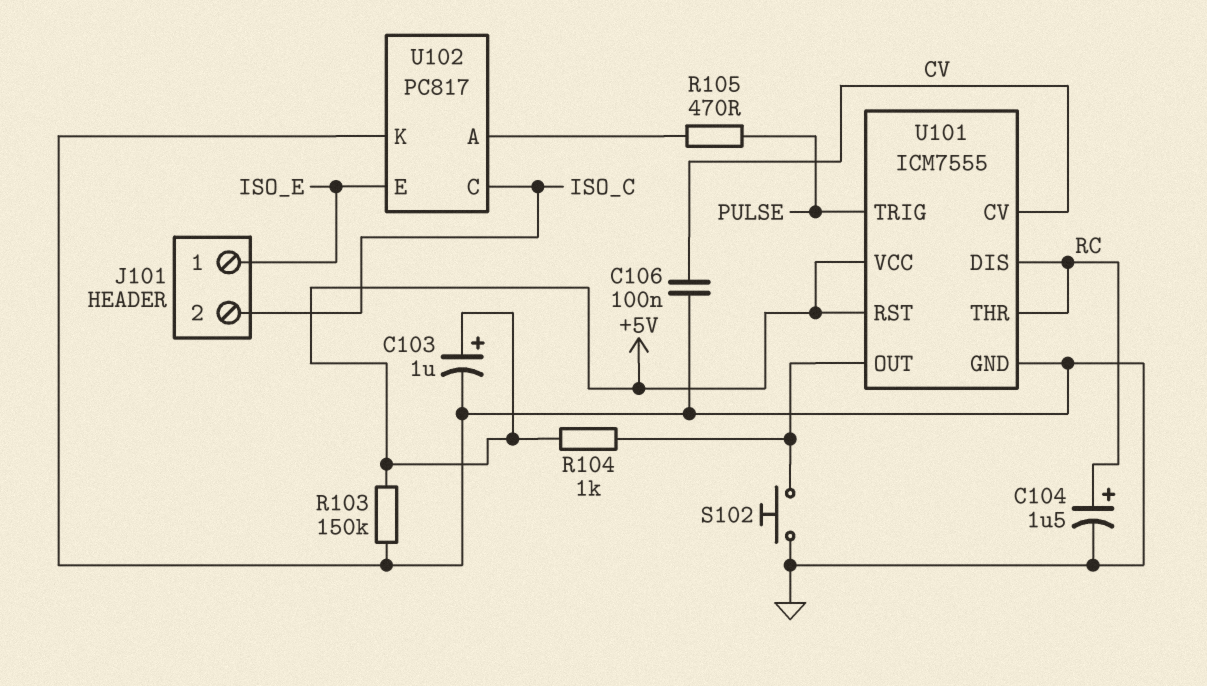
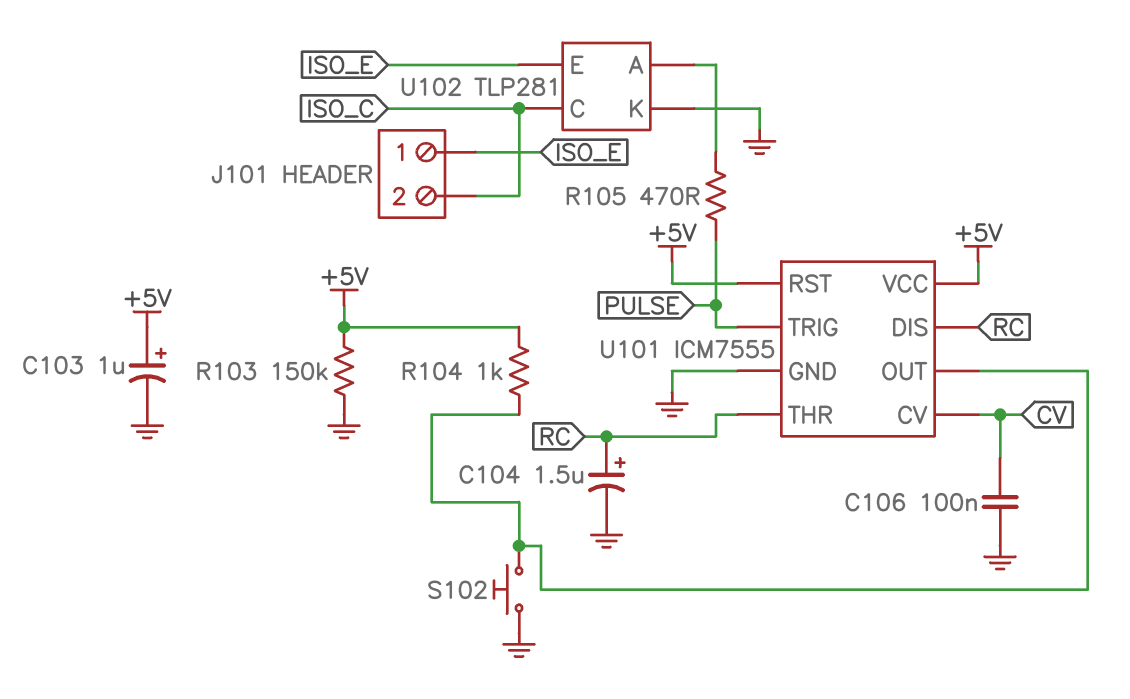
U102: PC817 -> TLP281

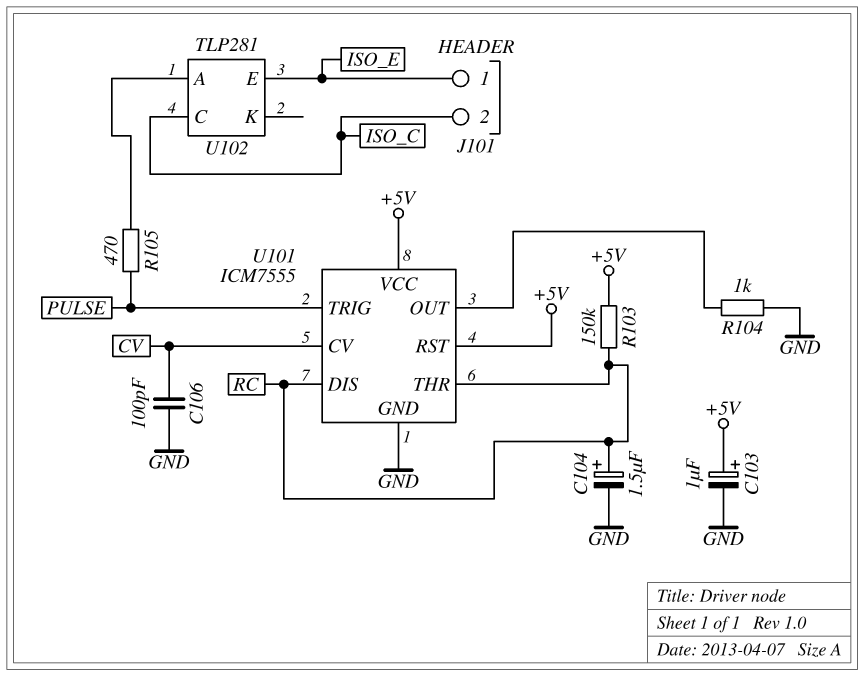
C106: 100nF (CV, GND) -> 100pF (CV, GND)
R103: 150k (+5V, GND) -> 150k (+5V, RC)
R104: 1k (+5V, U101/OUT) -> 1k (GND, U101/OUT)
S102: button (GND, U101/OUT) -> none
U102 pin K: GND -> none

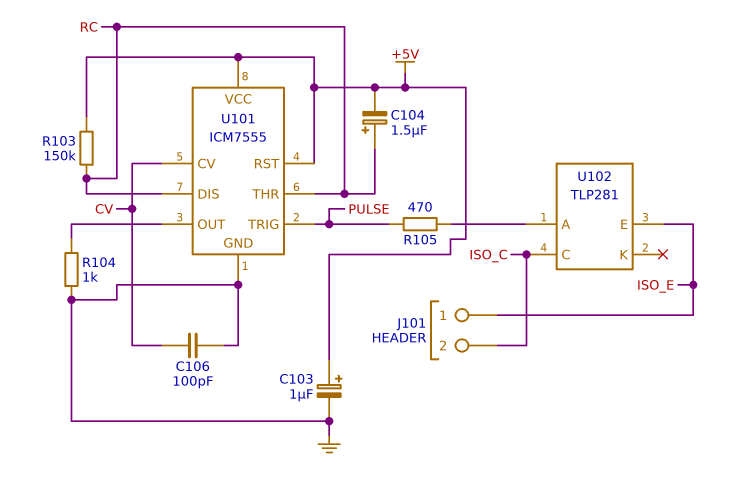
C104: 1.5uF (plus RC, minus GND) -> 1.5uF (plus RC, minus +5V)

